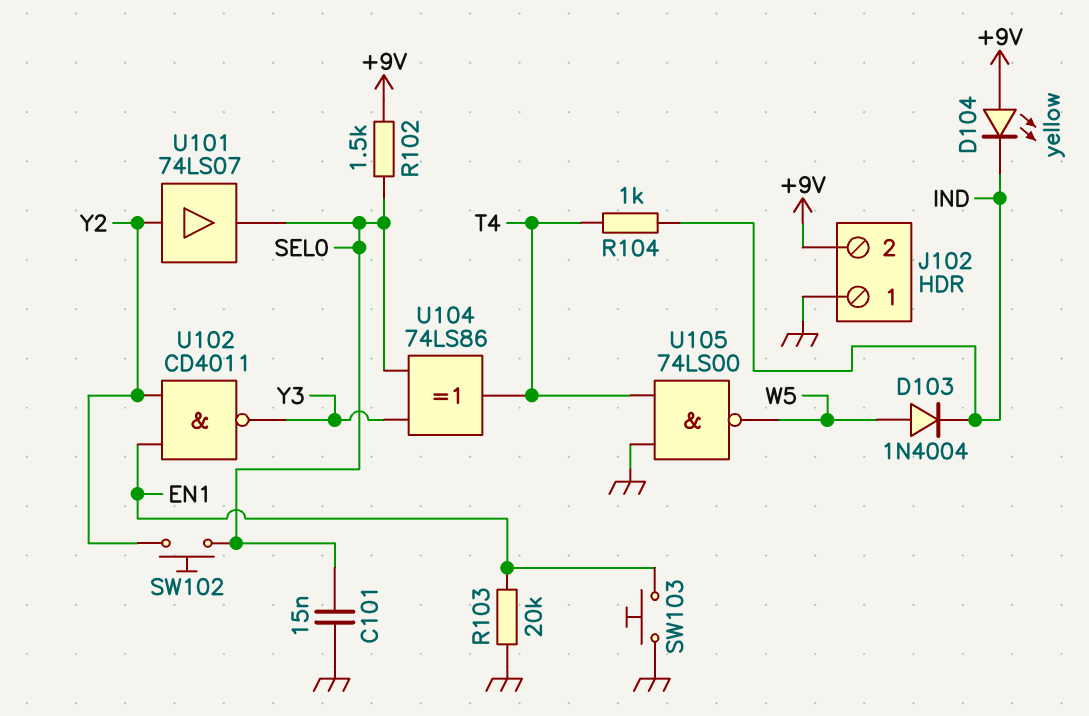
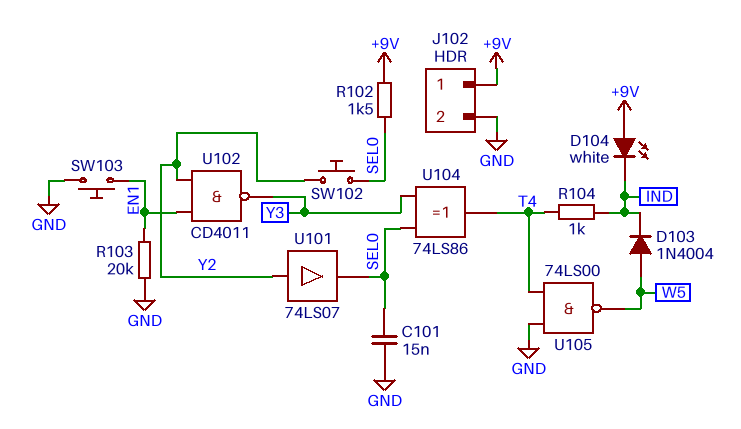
D104: LED yellow (A +9V, K IND) -> LED white (A +9V, K IND)
J102 pin 1: GND -> +9V
J102 pin 2: +9V -> GND

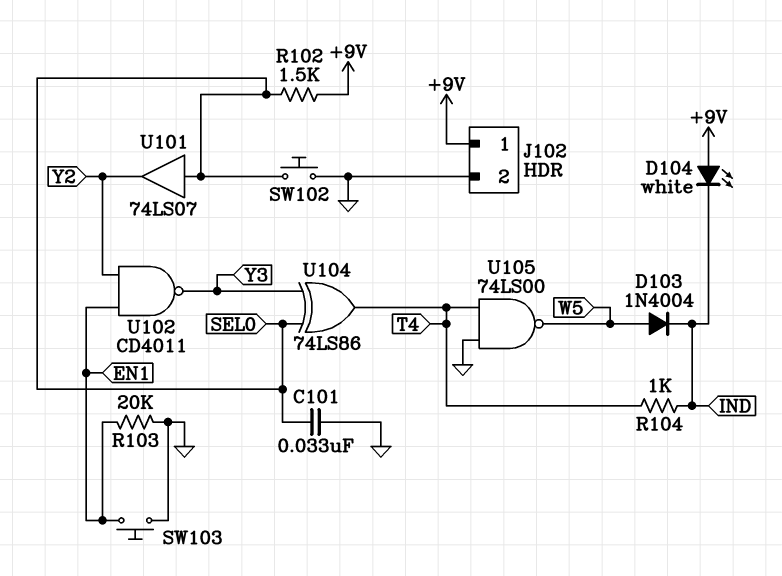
C101: 15nF (GND, SEL0) -> 33nF (GND, SEL0)
SW102: button (SEL0, Y2) -> button (GND, SEL0)
U101: buffer 74LS07 (in Y2, out SEL0) -> buffer 74LS07 (in SEL0, out Y2)

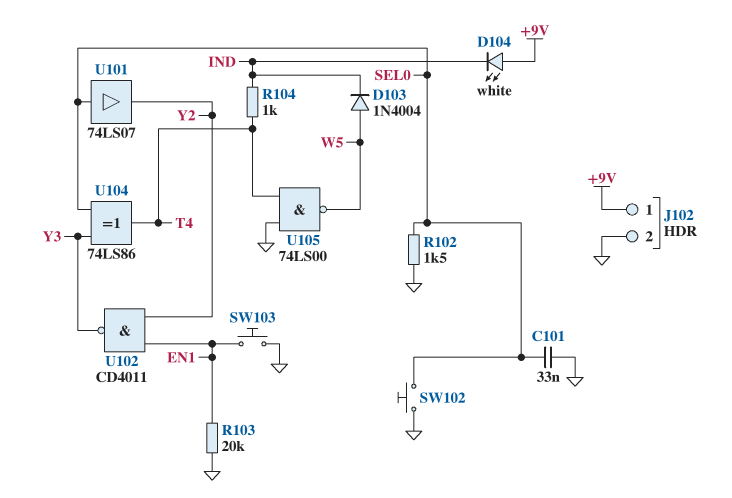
R102: 1.5k (+9V, SEL0) -> 1.5k (GND, SEL0)

